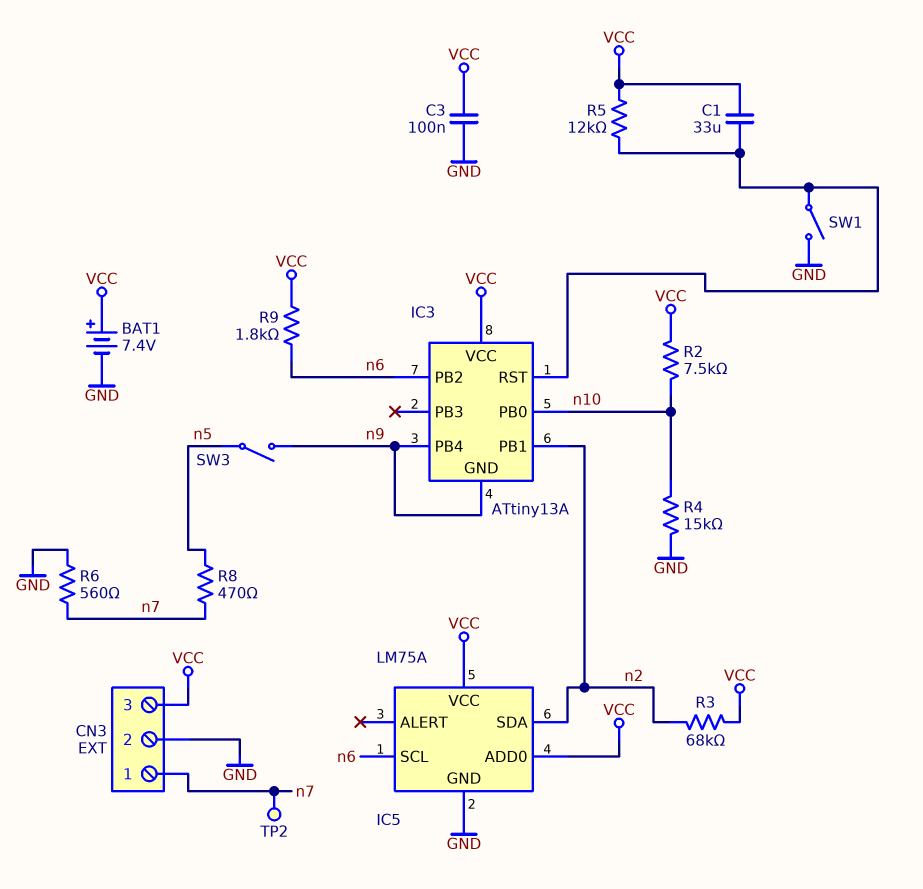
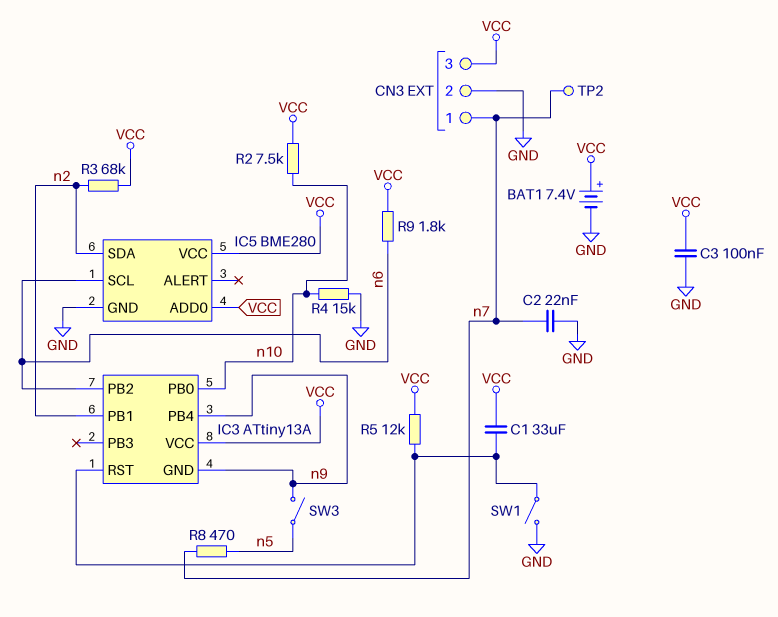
C2: none -> 22nF (GND, n7)
IC5: LM75A -> BME280
R6: 560 (GND, n7) -> none

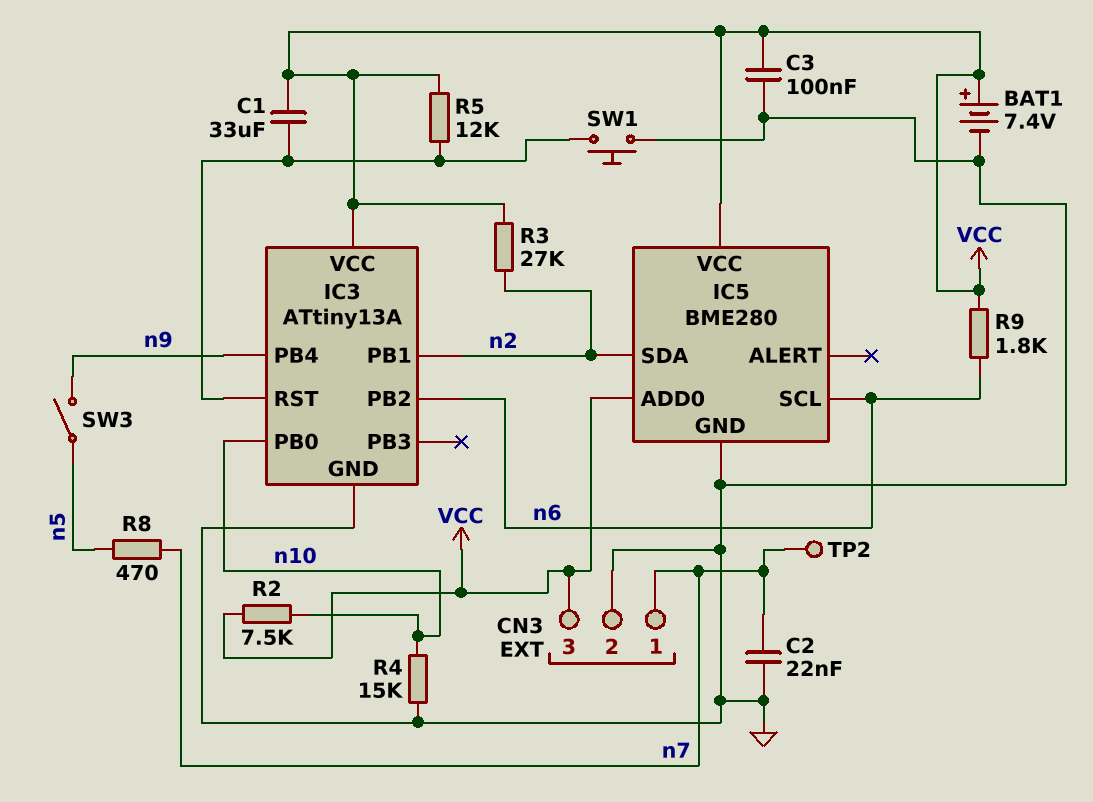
IC3 pin GND: n9 -> GND
R3: 68k (VCC, n2) -> 27k (VCC, n2)
SW1: switch (GND, IC3/RST) -> button (GND, IC3/RST)

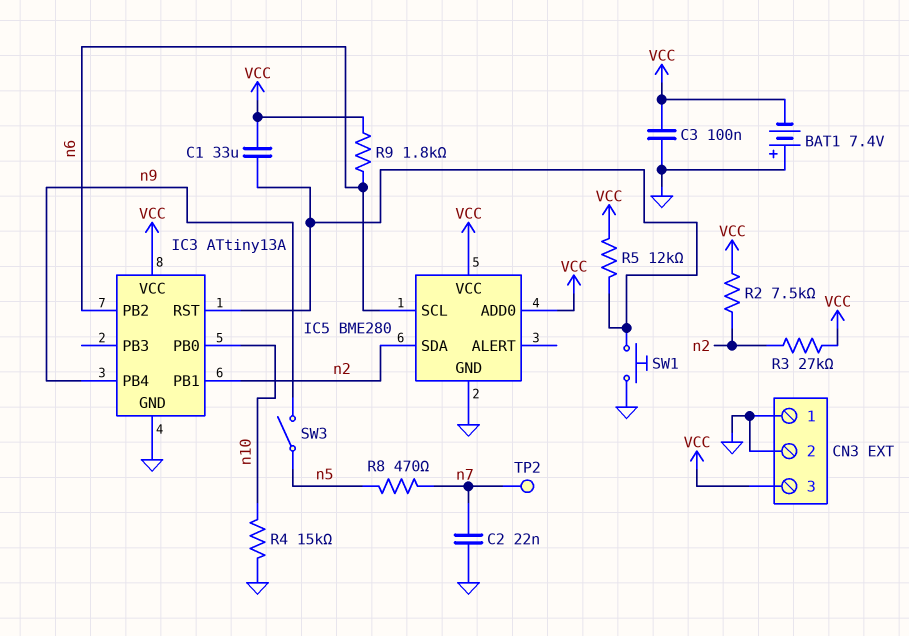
BAT1: 7.4V (plus VCC, minus GND) -> 7.4V (plus GND, minus VCC)
CN3 pin 1: n7 -> GND
R2: 7.5k (VCC, n10) -> 7.5k (VCC, n2)

